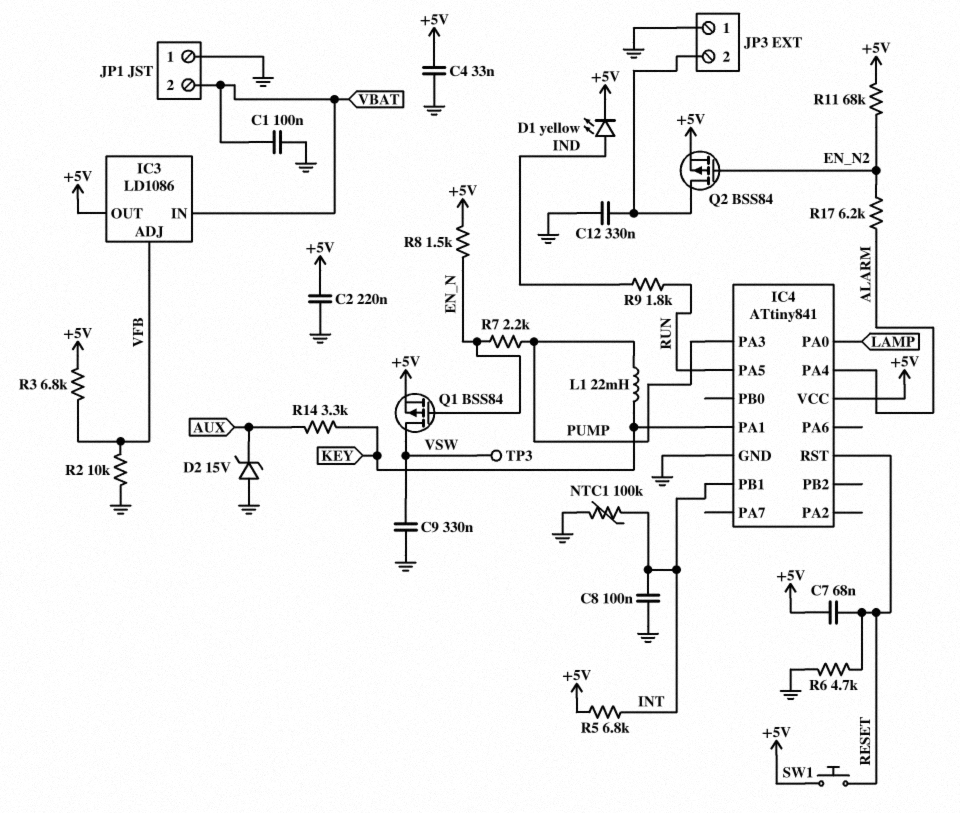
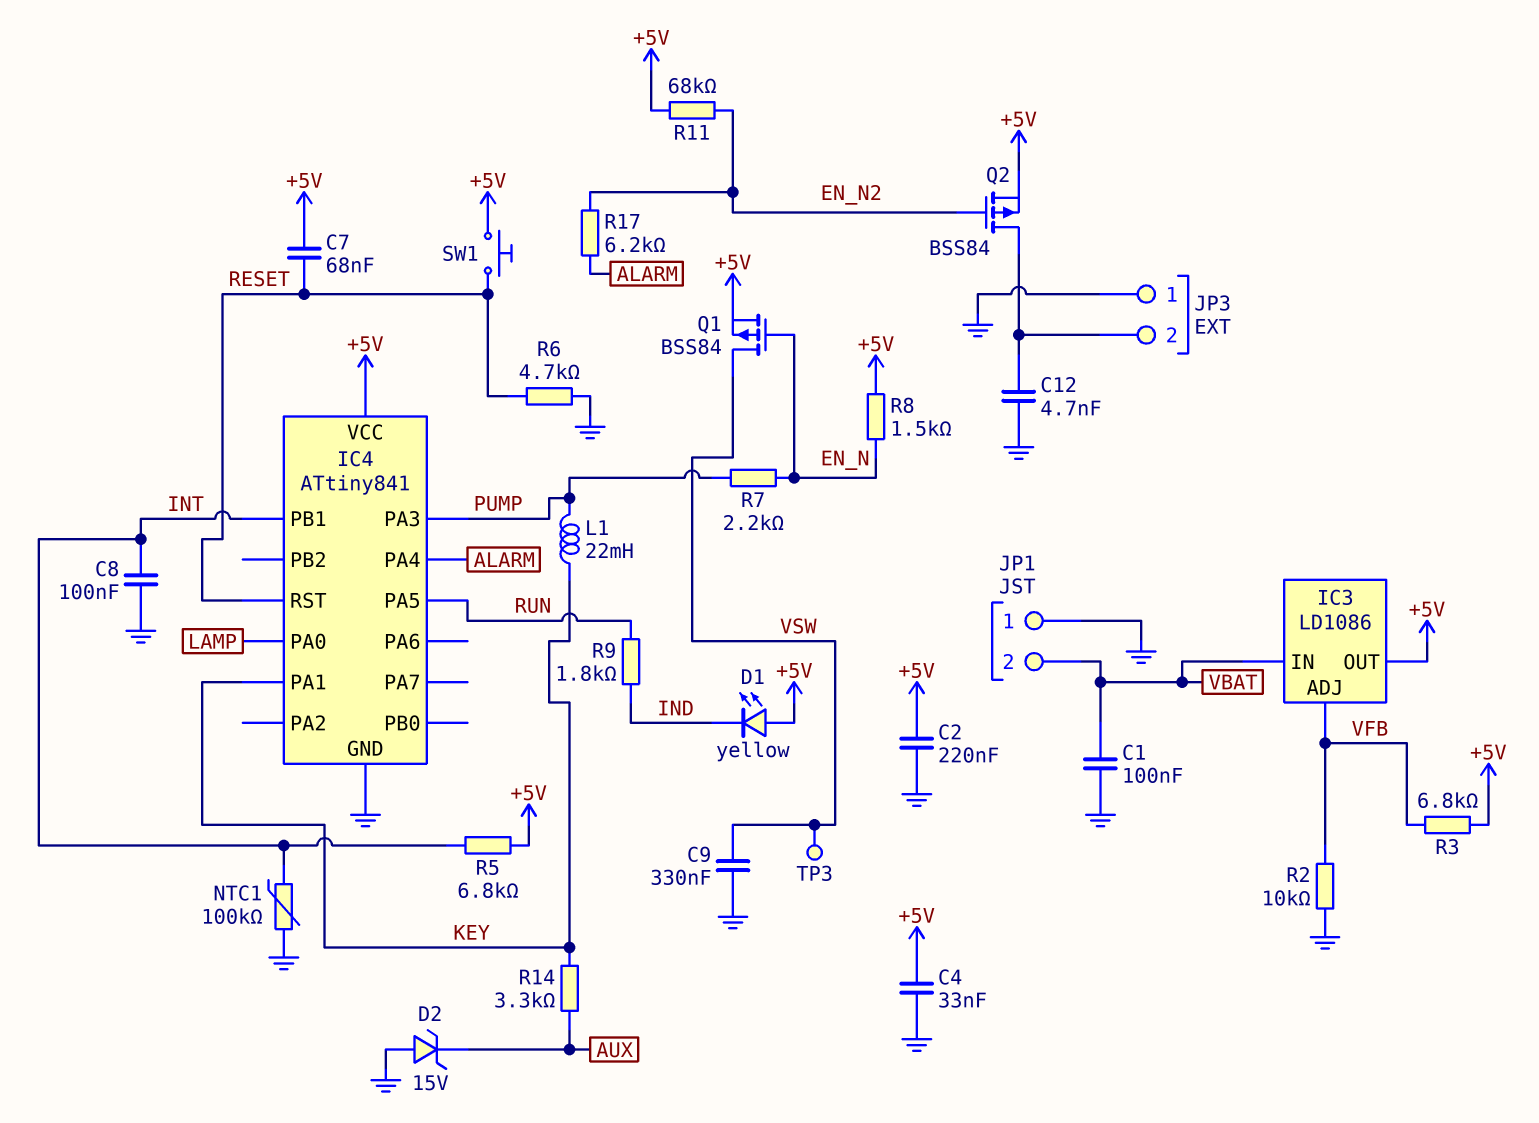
C12: 330nF (GND, JP3/2) -> 4.7nF (GND, JP3/2)
D1: LED yellow (A IND, K +5V) -> LED yellow (A +5V, K IND)

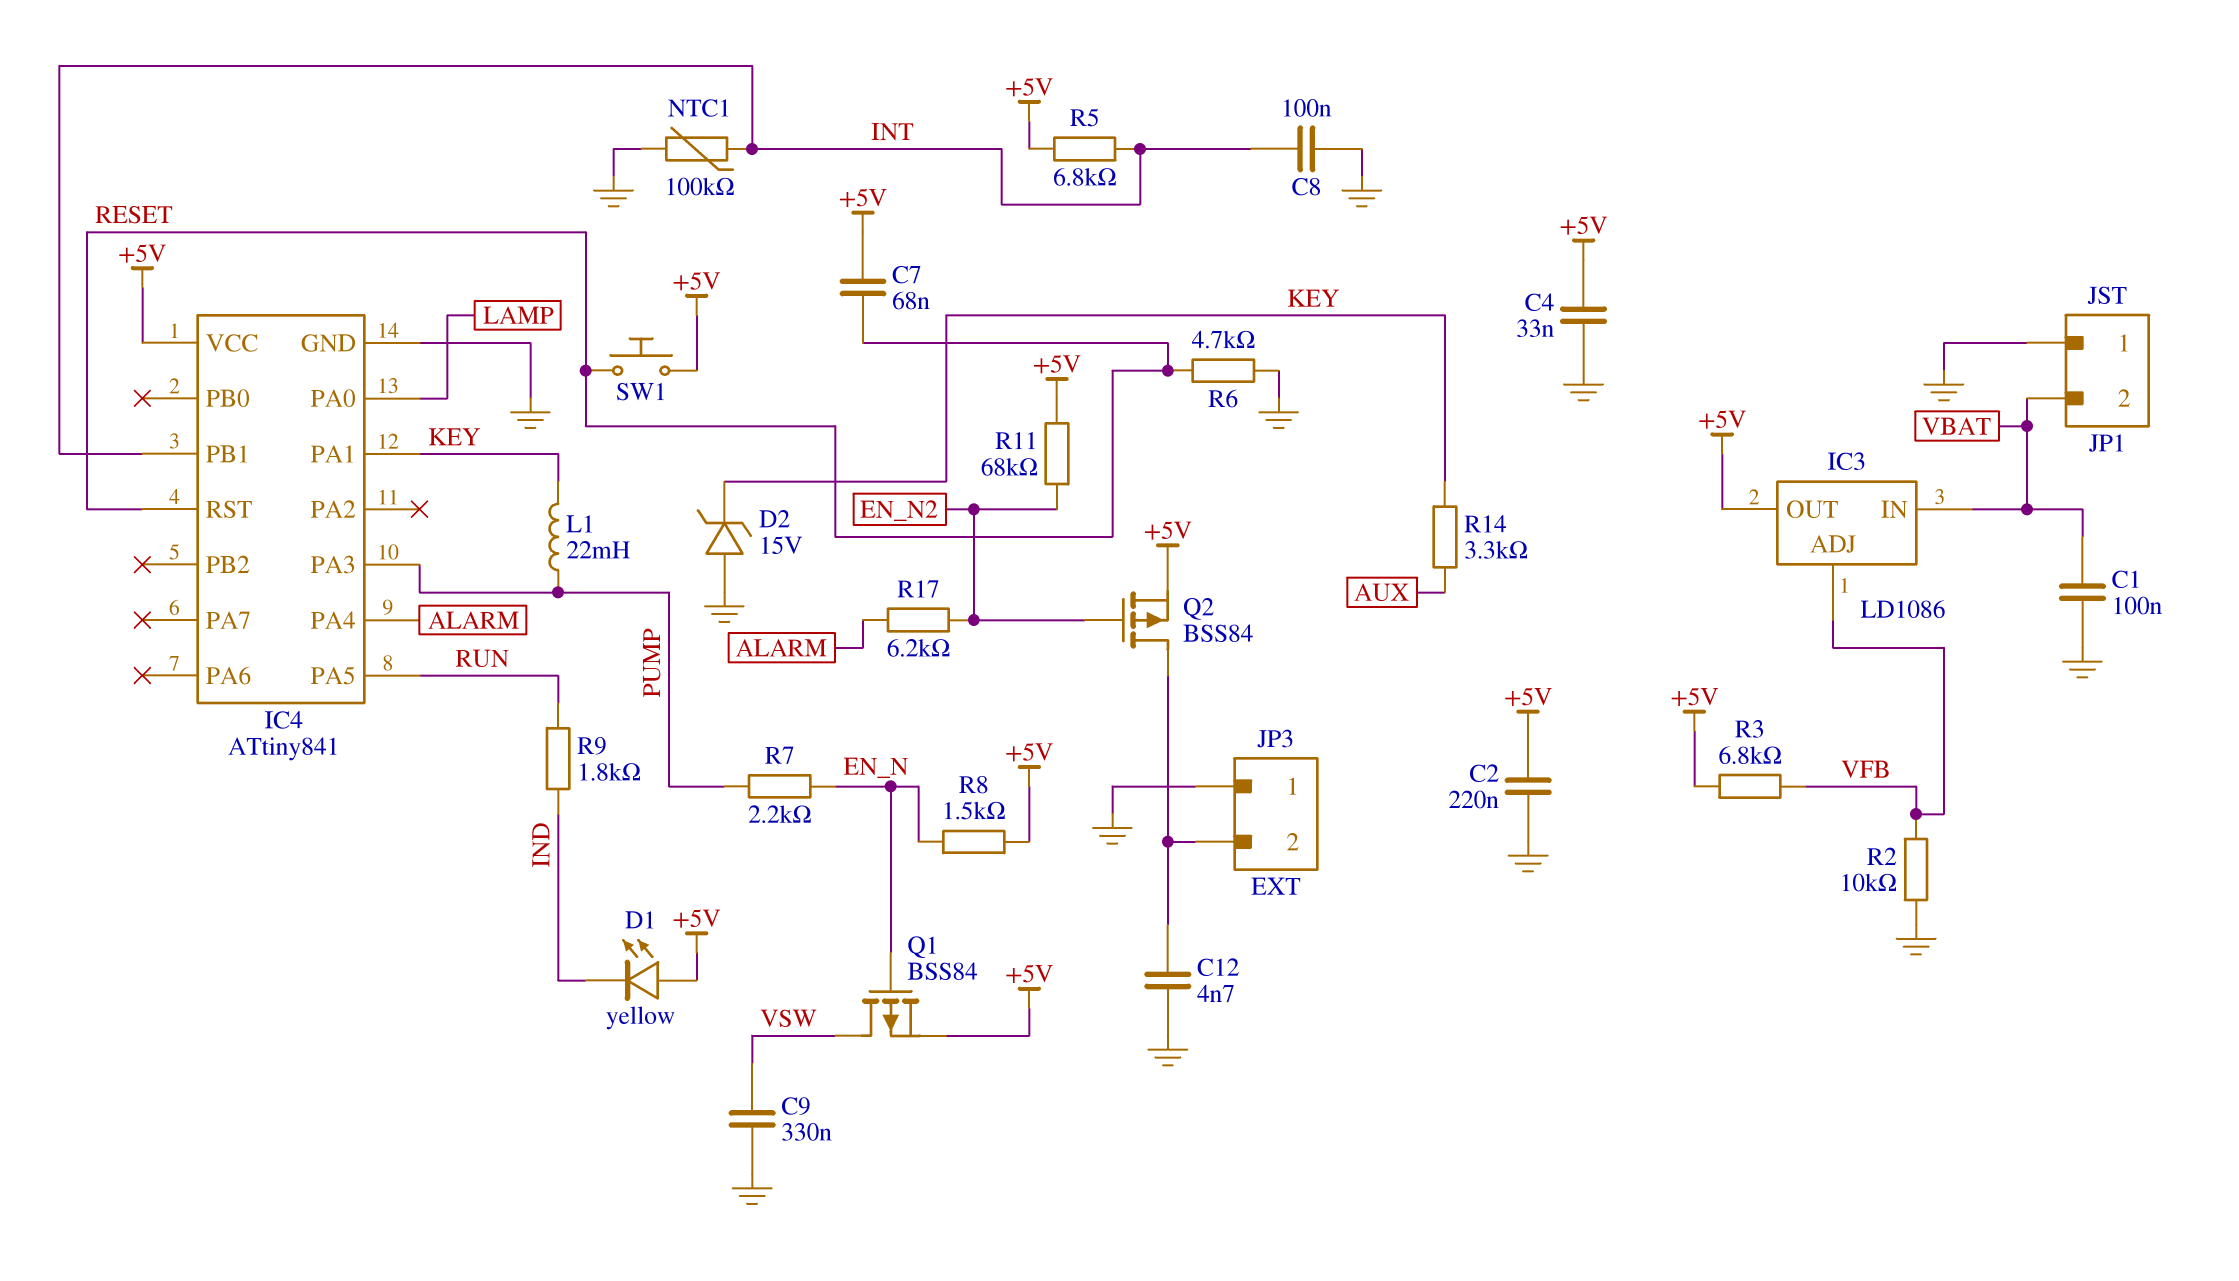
D2: zener 15V (A GND, K AUX) -> zener 15V (A GND, K KEY)
TP3: test point (VSW) -> none

